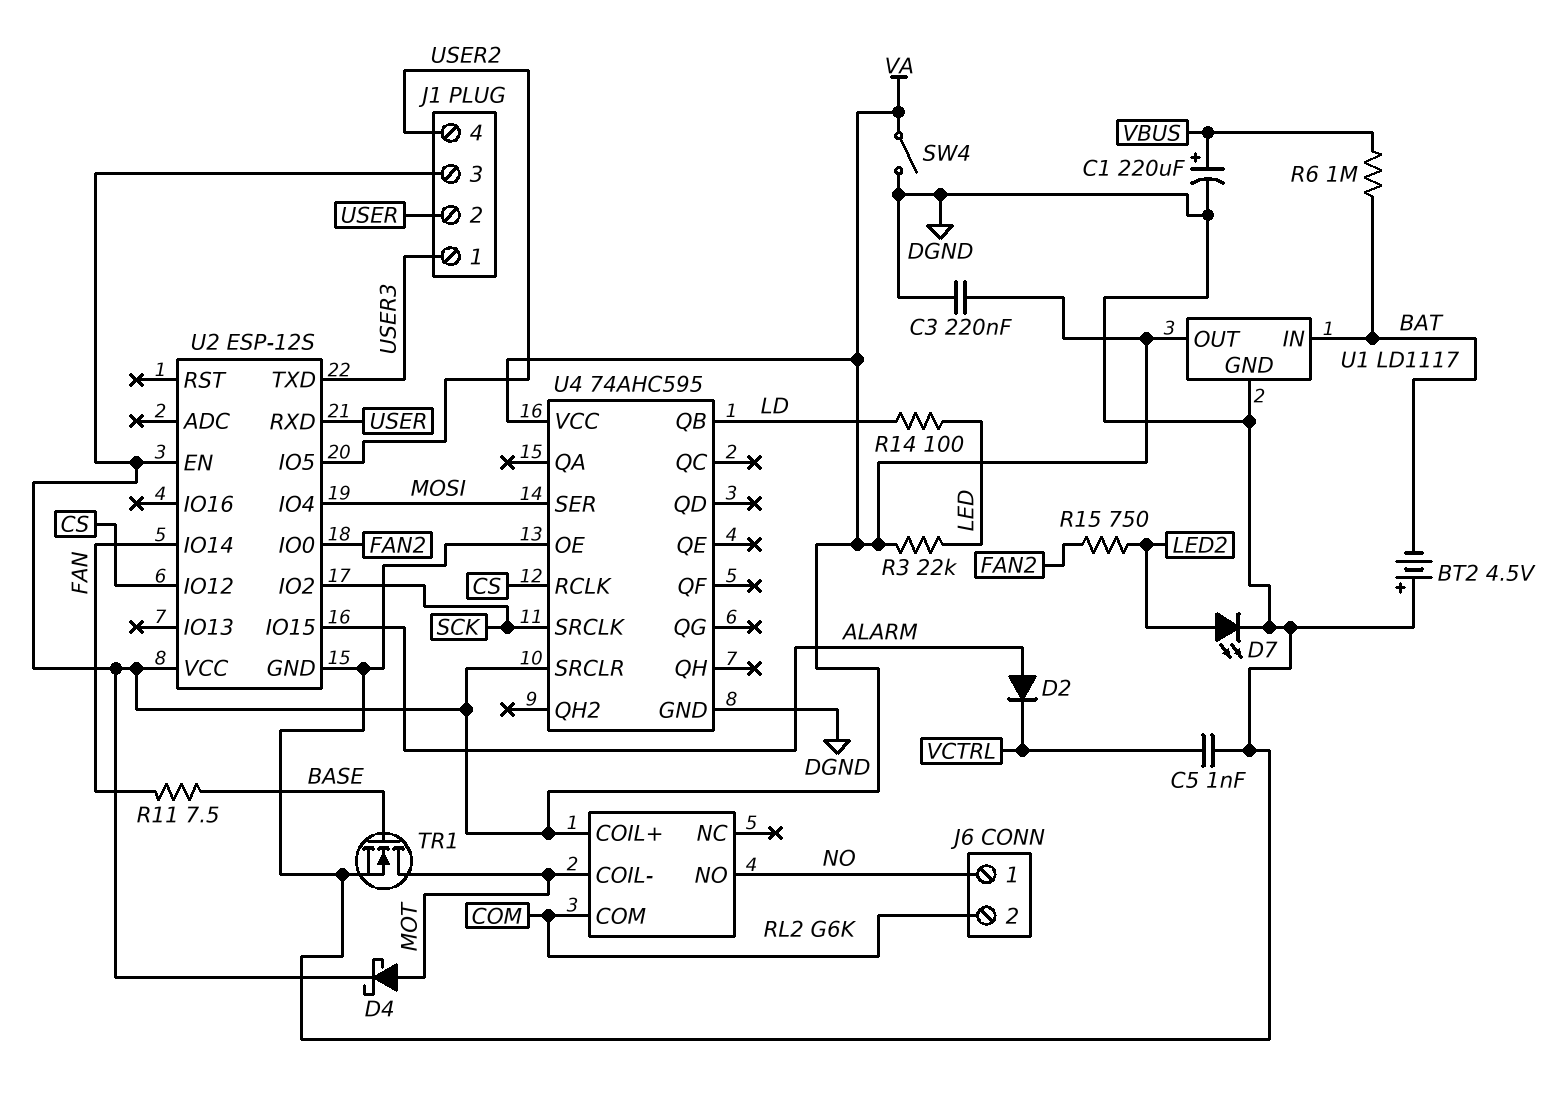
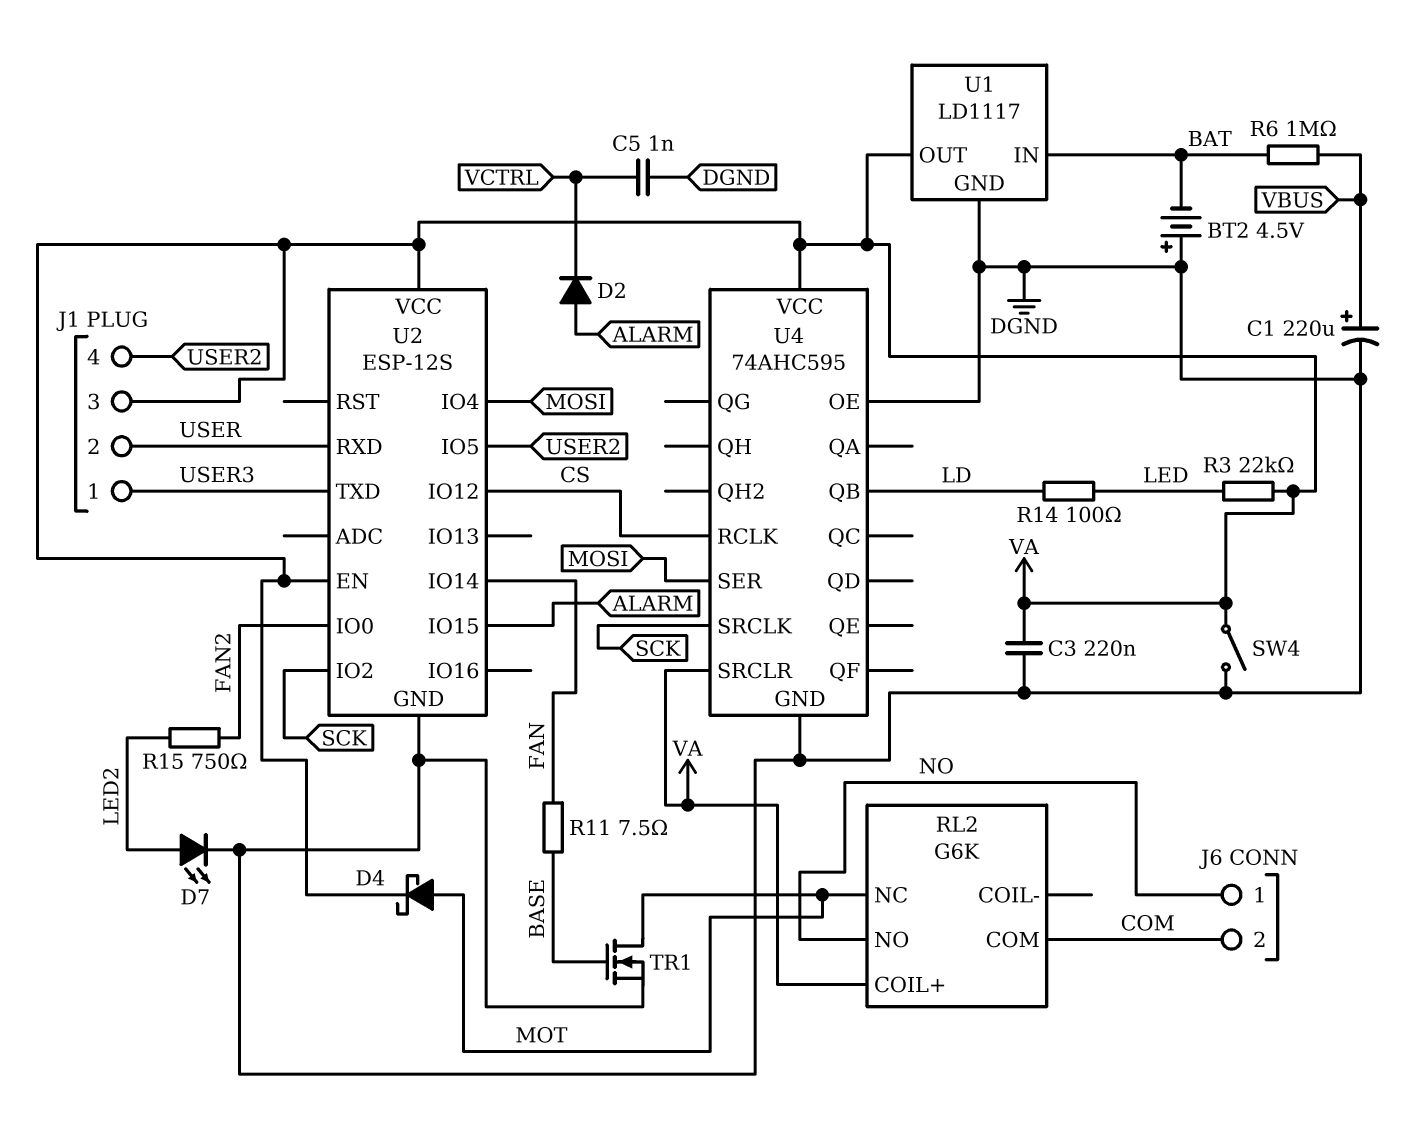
RL2 pin COIL-: MOT -> none
RL2 pin NC: none -> MOT

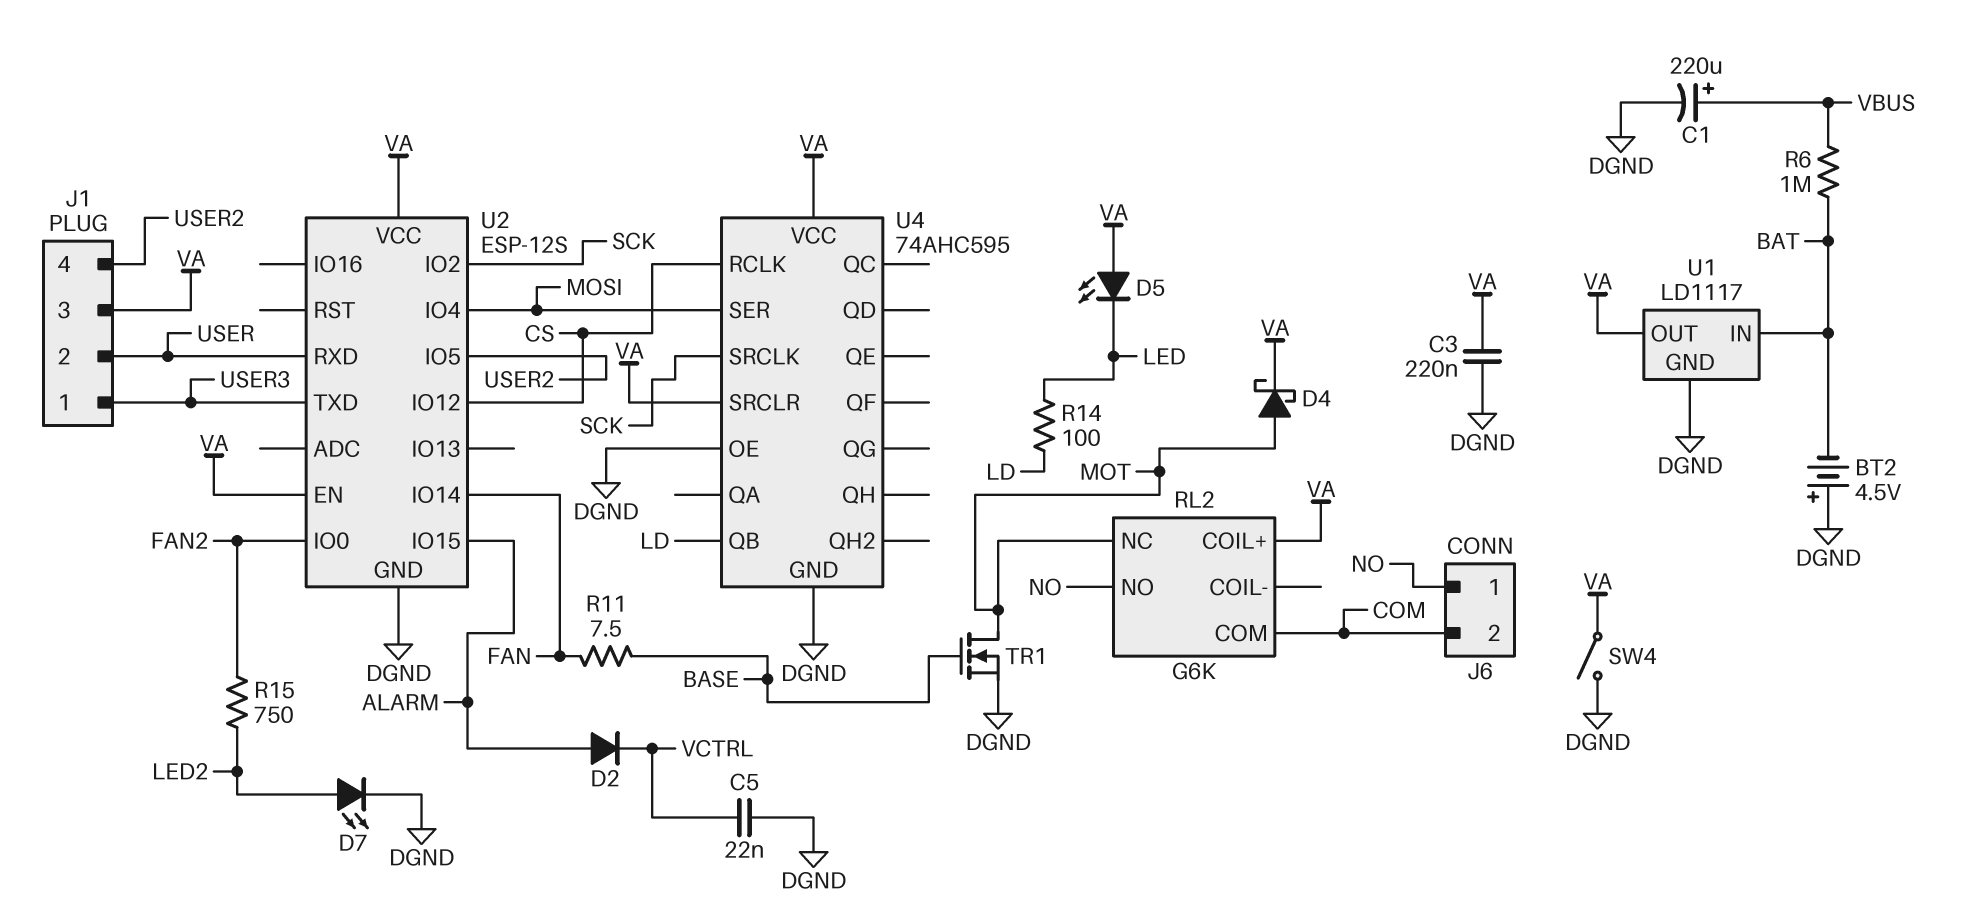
C5: 1nF (DGND, VCTRL) -> 22nF (DGND, VCTRL)
D5: none -> LED (A VA, K LED)
R3: 22k (LED, VA) -> none

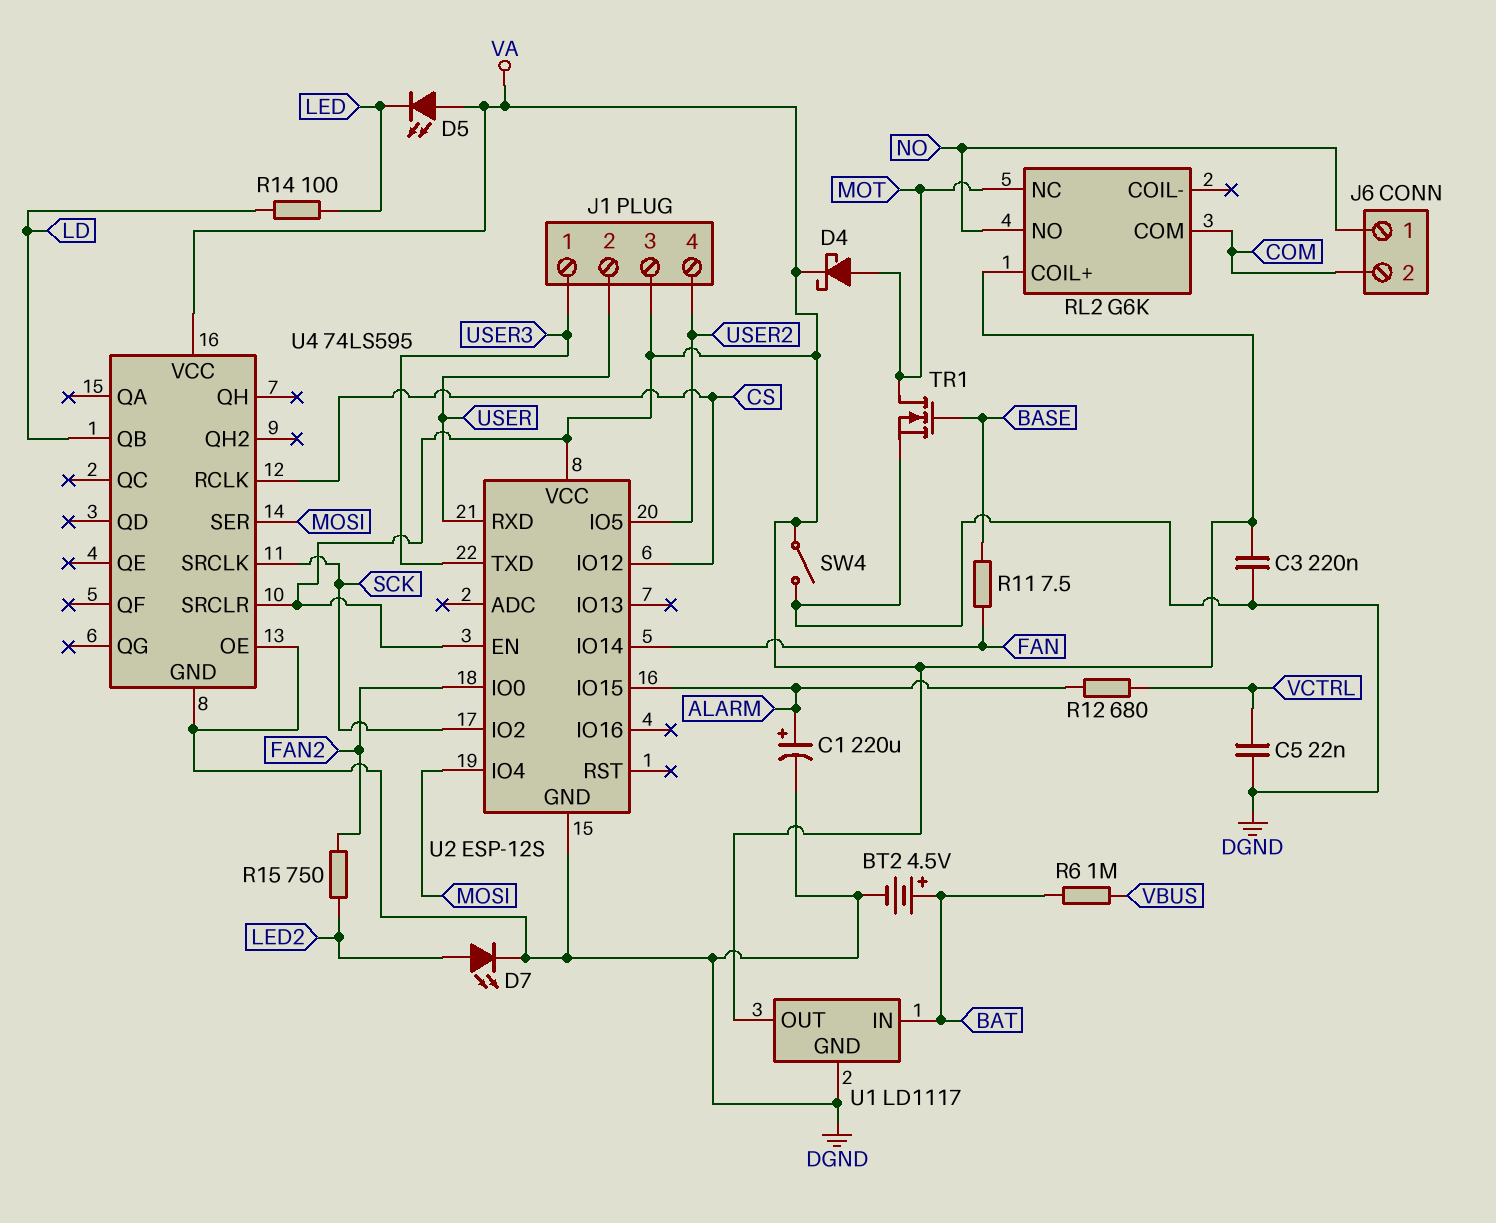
BT2: 4.5V (plus DGND, minus BAT) -> 4.5V (plus BAT, minus DGND)
C1: 220uF (plus VBUS, minus DGND) -> 220uF (plus ALARM, minus DGND)
D2: diode (A ALARM, K VCTRL) -> none
R12: none -> 680 (ALARM, VCTRL)
U4: 74AHC595 -> 74LS595

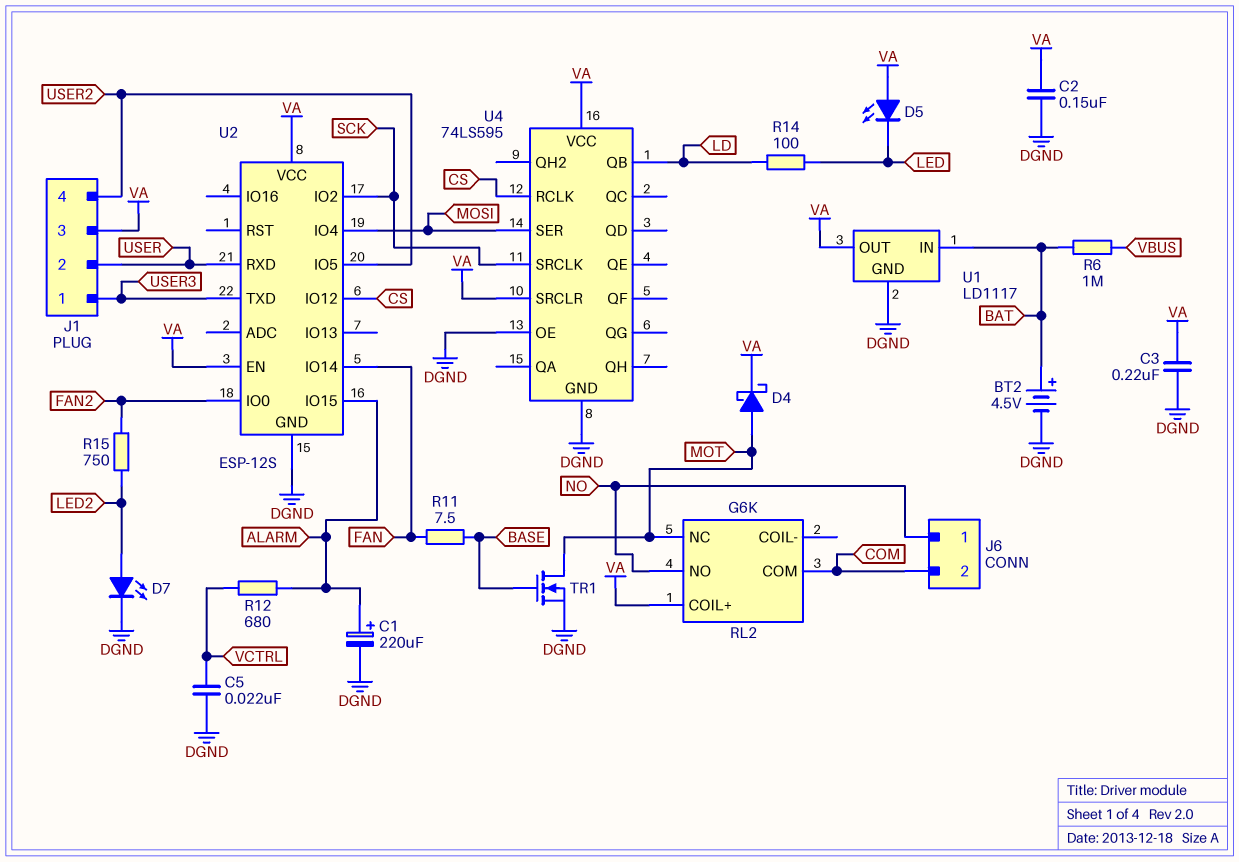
C2: none -> 150nF (DGND, VA)
SW4: switch (DGND, VA) -> none

